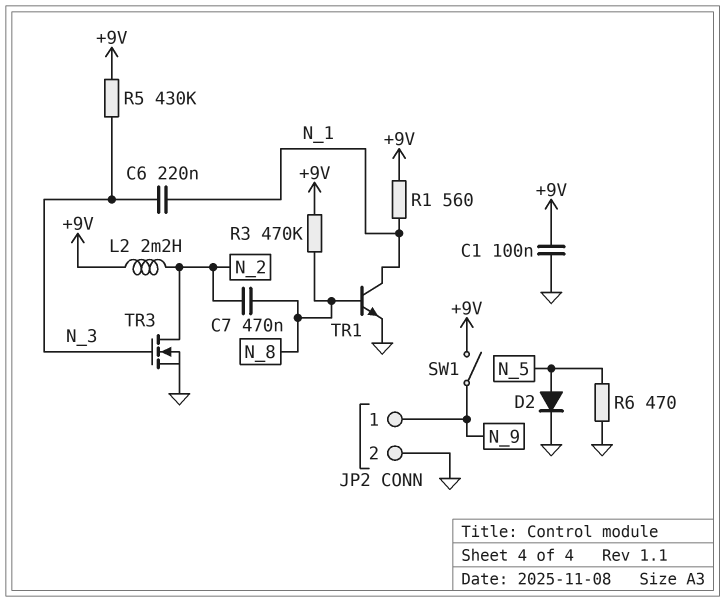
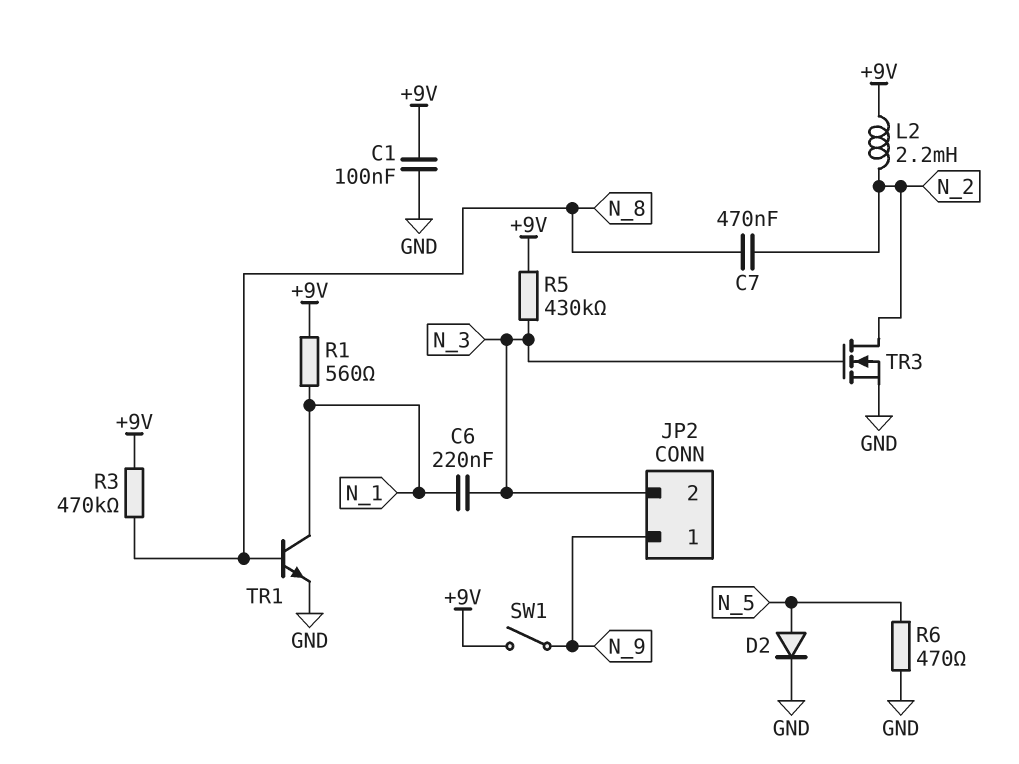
JP2 pin 2: GND -> N_3

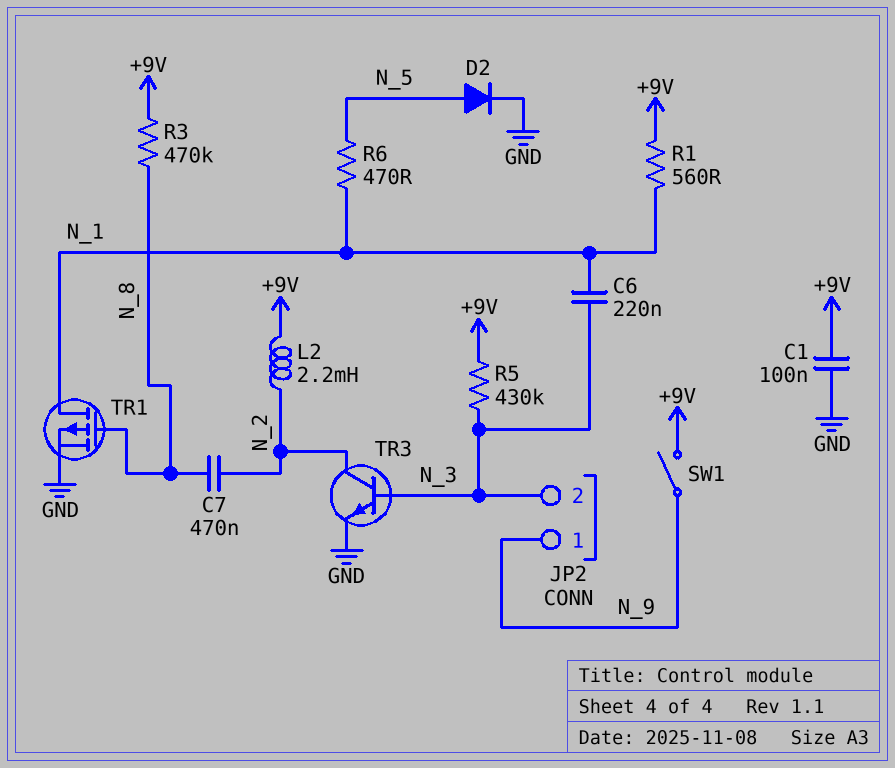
R6: 470 (GND, N_5) -> 470 (N_1, N_5)
TR1: NPN (B N_8, C N_1, E GND) -> PMOS (G N_8, D N_1, S GND)
TR3: NMOS (G N_3, D N_2, S GND) -> NPN (B N_3, C N_2, E GND)

